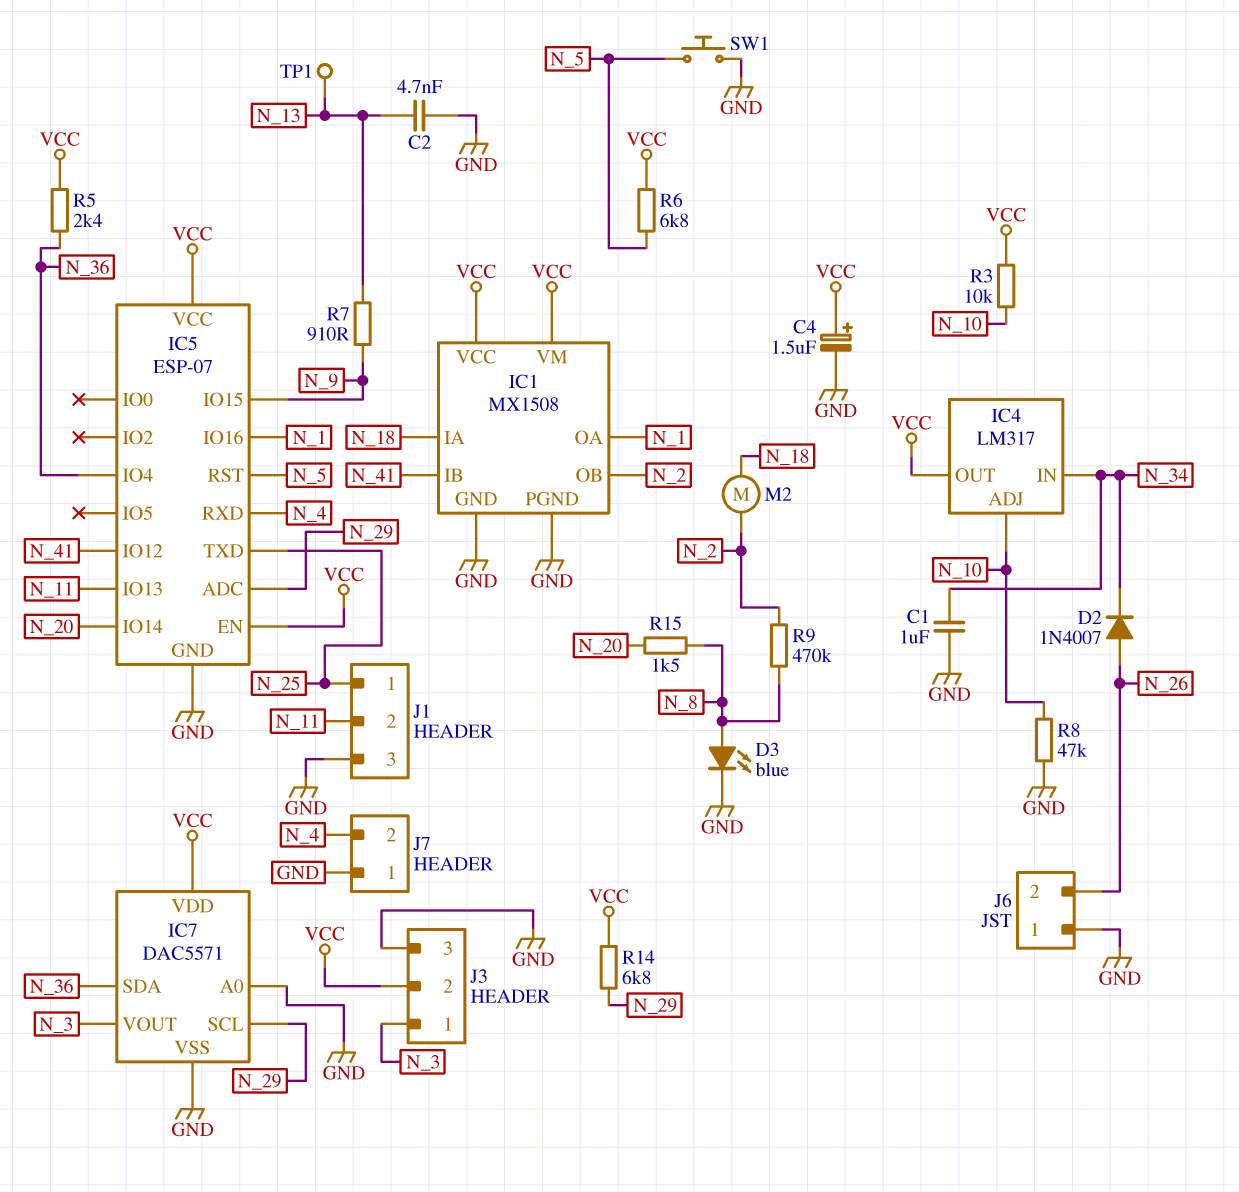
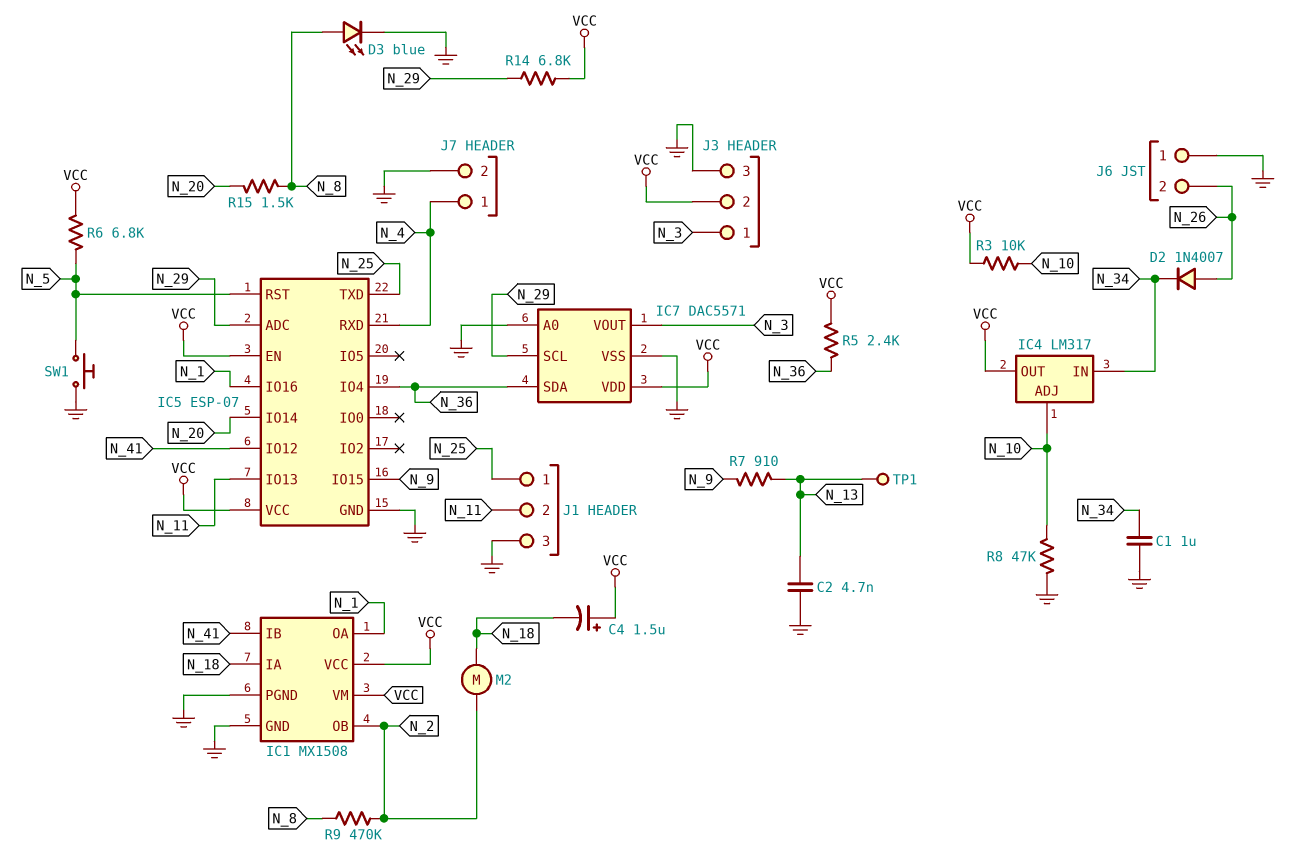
C4: 1.5uF (plus VCC, minus GND) -> 1.5uF (plus VCC, minus N_18)
J7 pin 1: GND -> N_4
J7 pin 2: N_4 -> GND

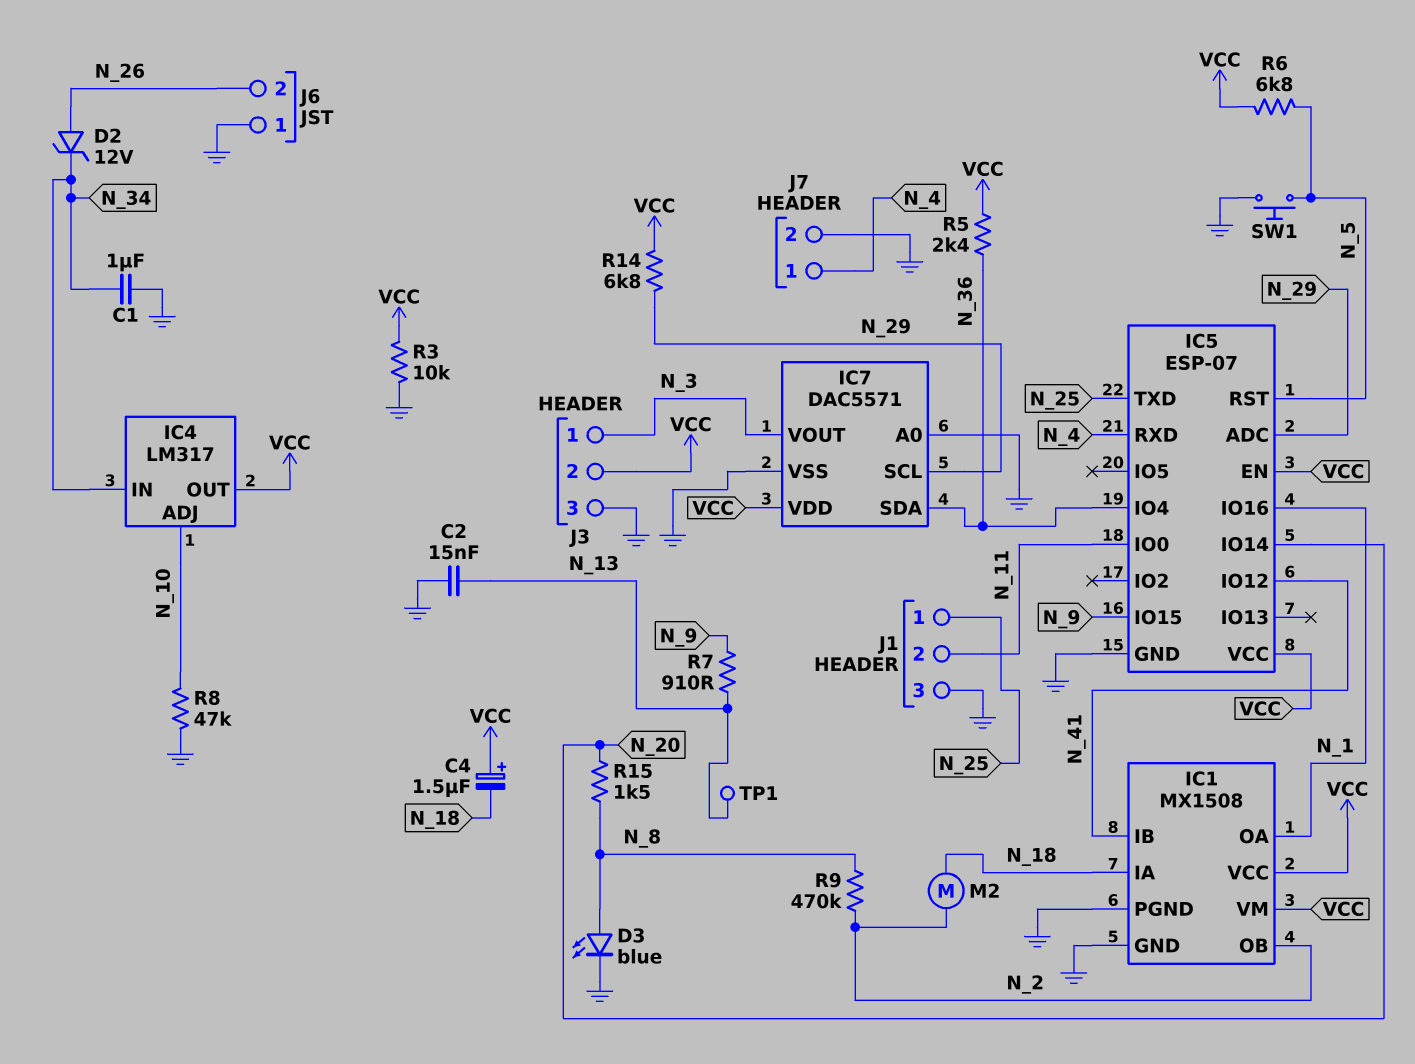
C2: 4.7nF (GND, N_13) -> 15nF (GND, N_13)
D2: diode 1N4007 (A N_26, K N_34) -> zener 12V (A N_26, K N_34)
IC5 pin IO0: none -> N_11
IC5 pin IO13: N_11 -> none
R3: 10k (N_10, VCC) -> 10k (GND, VCC)

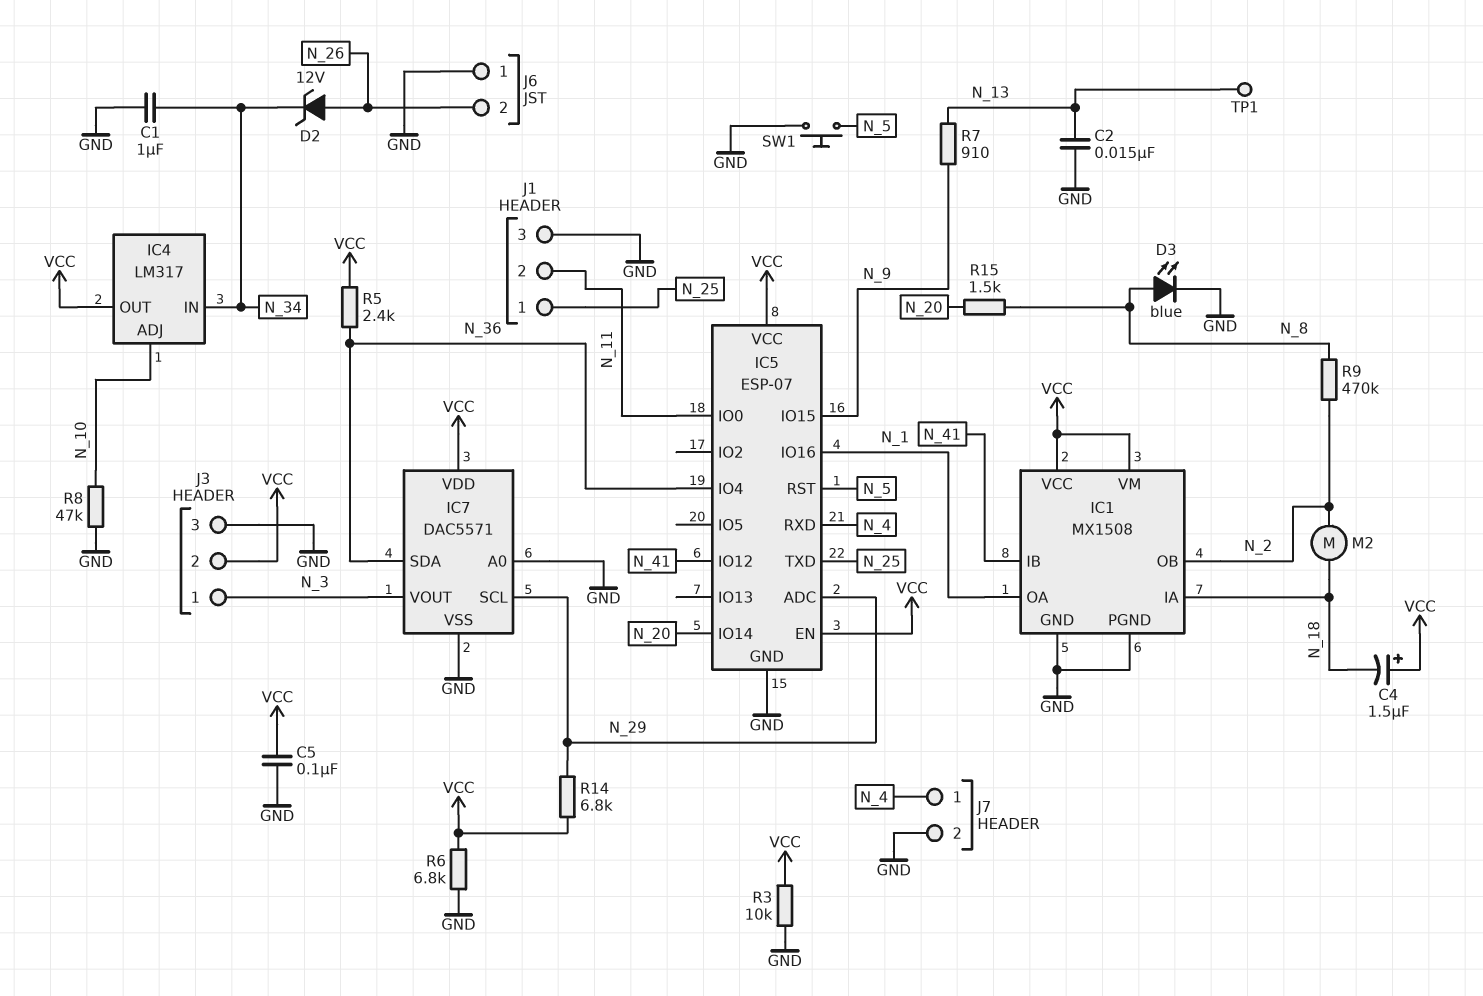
C5: none -> 100nF (GND, VCC)
R6: 6.8k (N_5, VCC) -> 6.8k (GND, VCC)

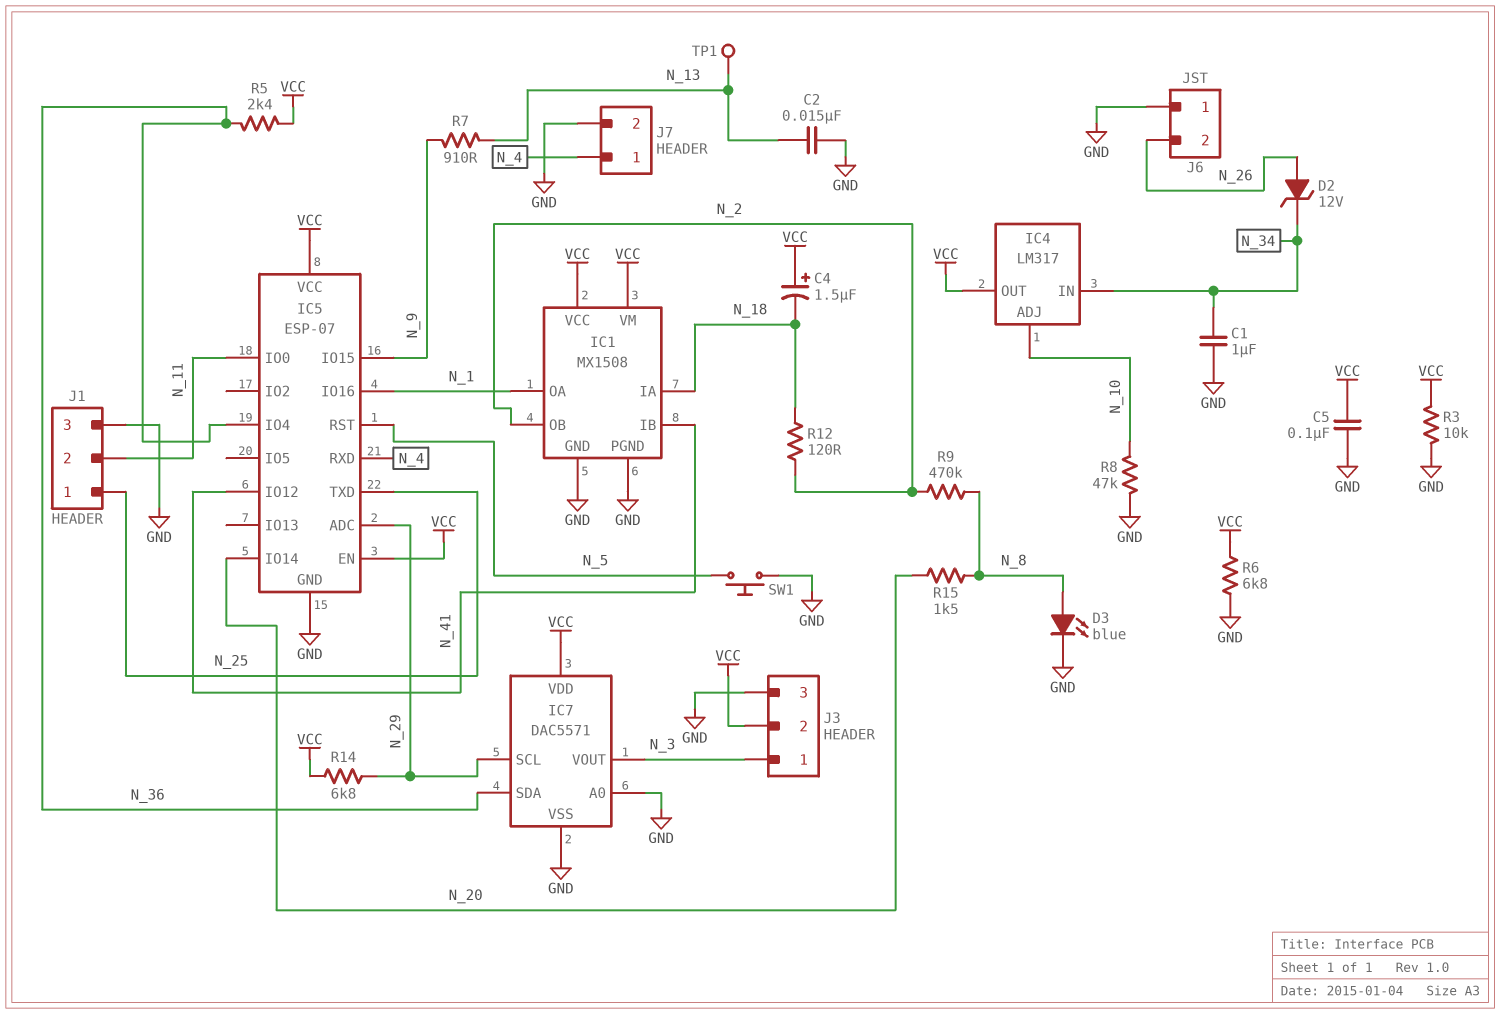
M2: motor (N_2, N_18) -> none
R12: none -> 120 (N_2, N_18)

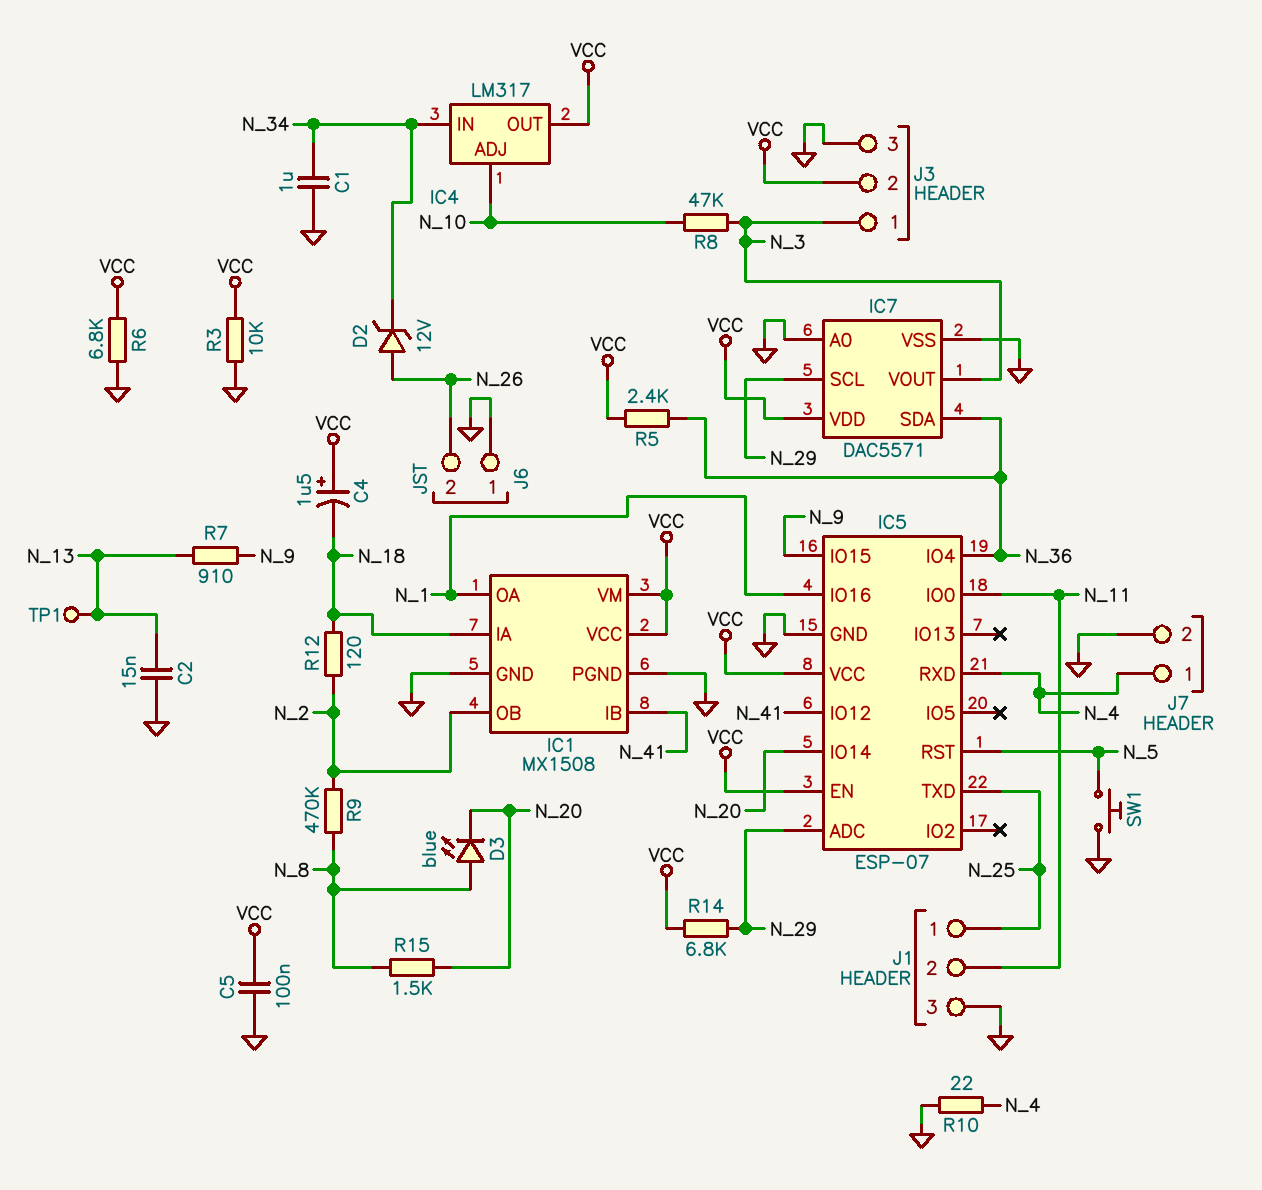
D3: LED blue (A N_8, K GND) -> LED blue (A N_8, K N_20)
R8: 47k (GND, N_10) -> 47k (N_3, N_10)
R10: none -> 22 (GND, N_4)

